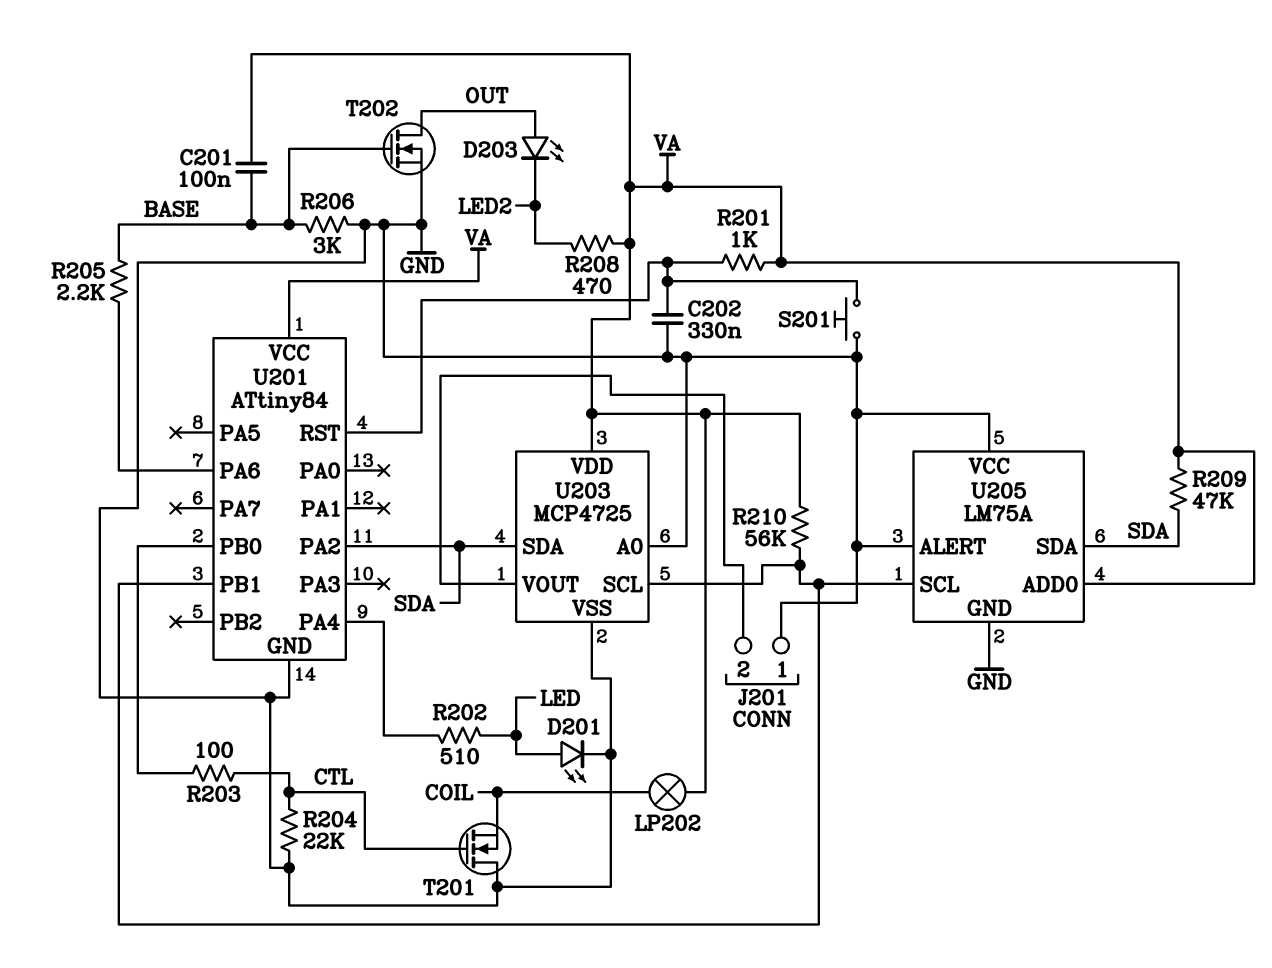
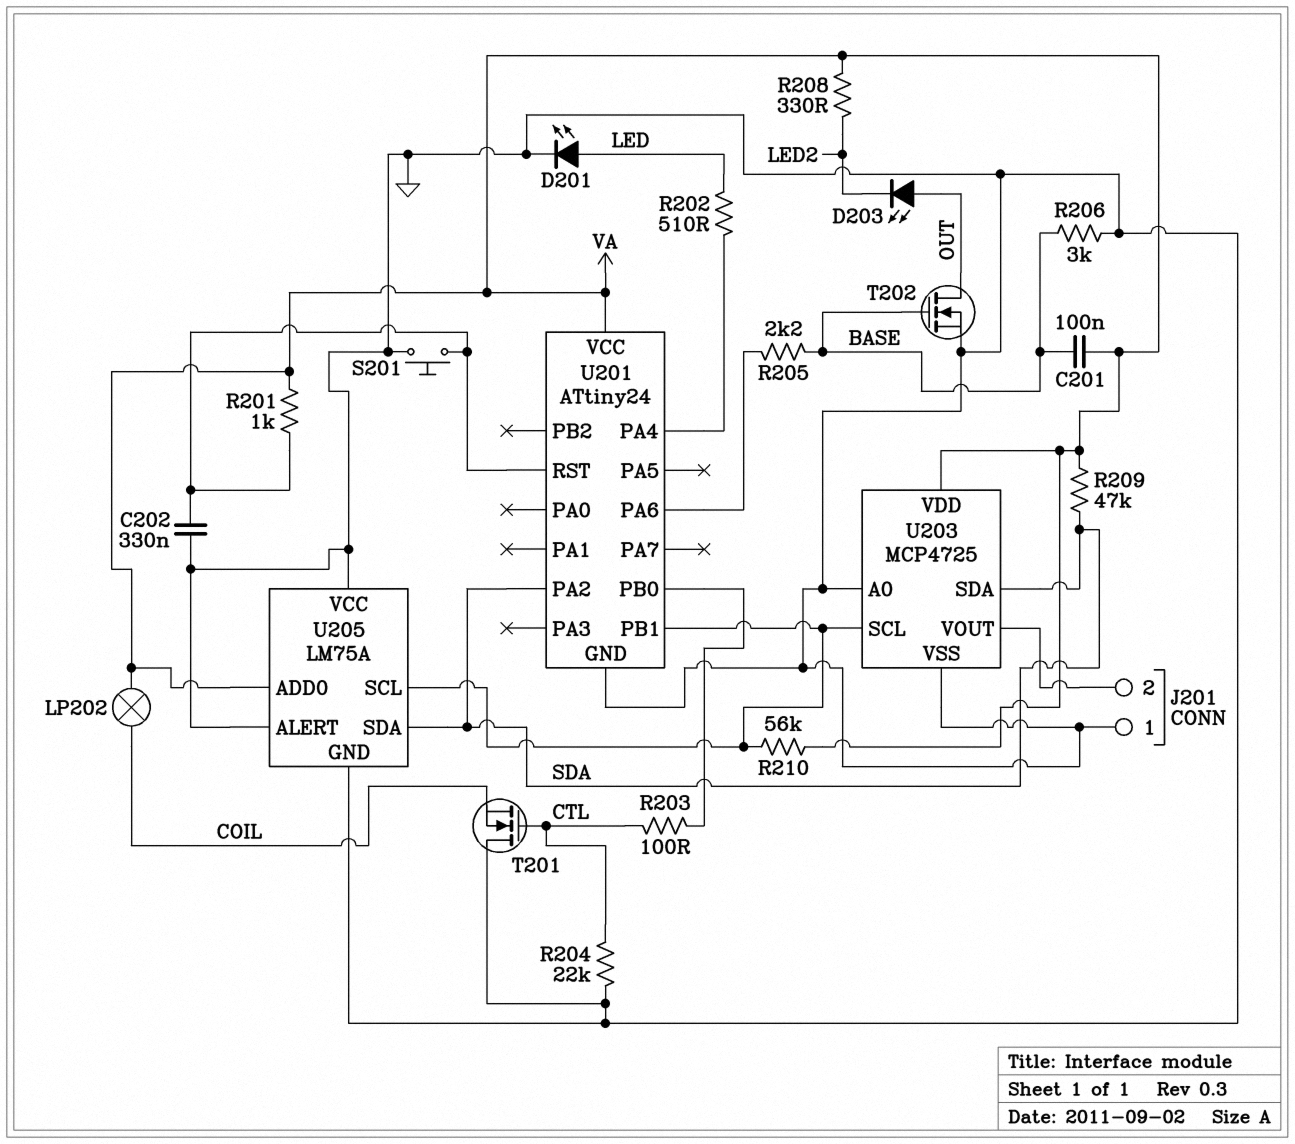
R208: 470 (LED2, VA) -> 330 (LED2, VA)
U201: ATtiny84 -> ATtiny24

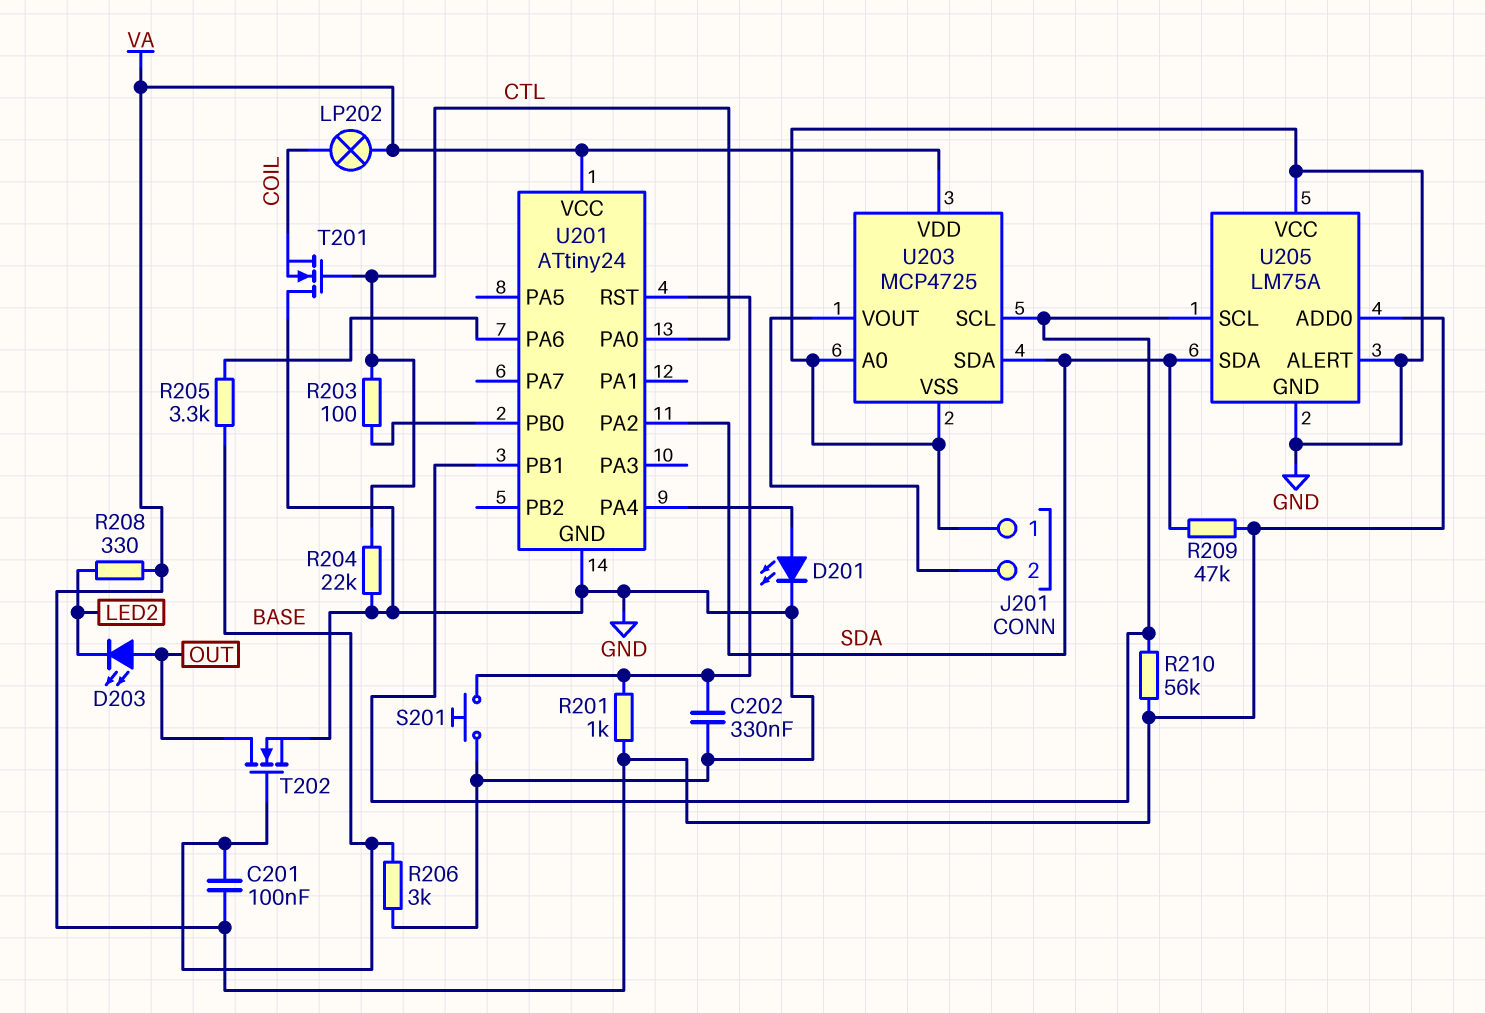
D201: LED (A LED, K GND) -> LED (A U201/PA4, K GND)
R202: 510 (LED, U201/PA4) -> none
R205: 2.2k (BASE, U201/PA6) -> 3.3k (BASE, U201/PA6)
U201 pin PA0: none -> CTL

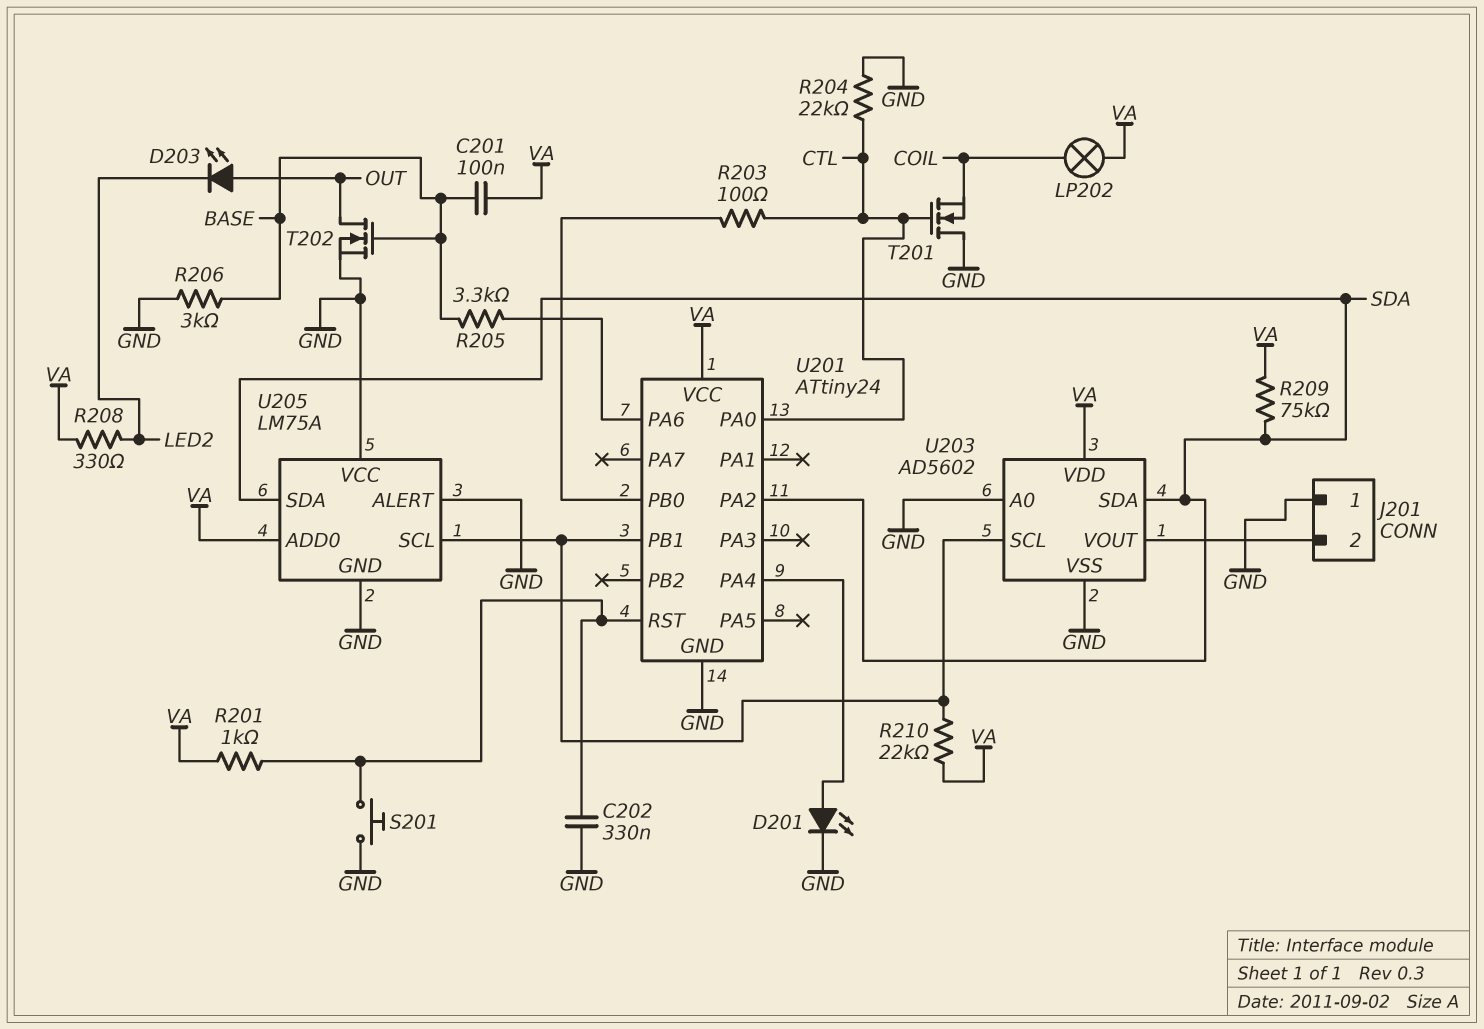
R209: 47k (SDA, VA) -> 75k (SDA, VA)
R210: 56k (U201/PB1, VA) -> 22k (U201/PB1, VA)
U203: MCP4725 -> AD5602

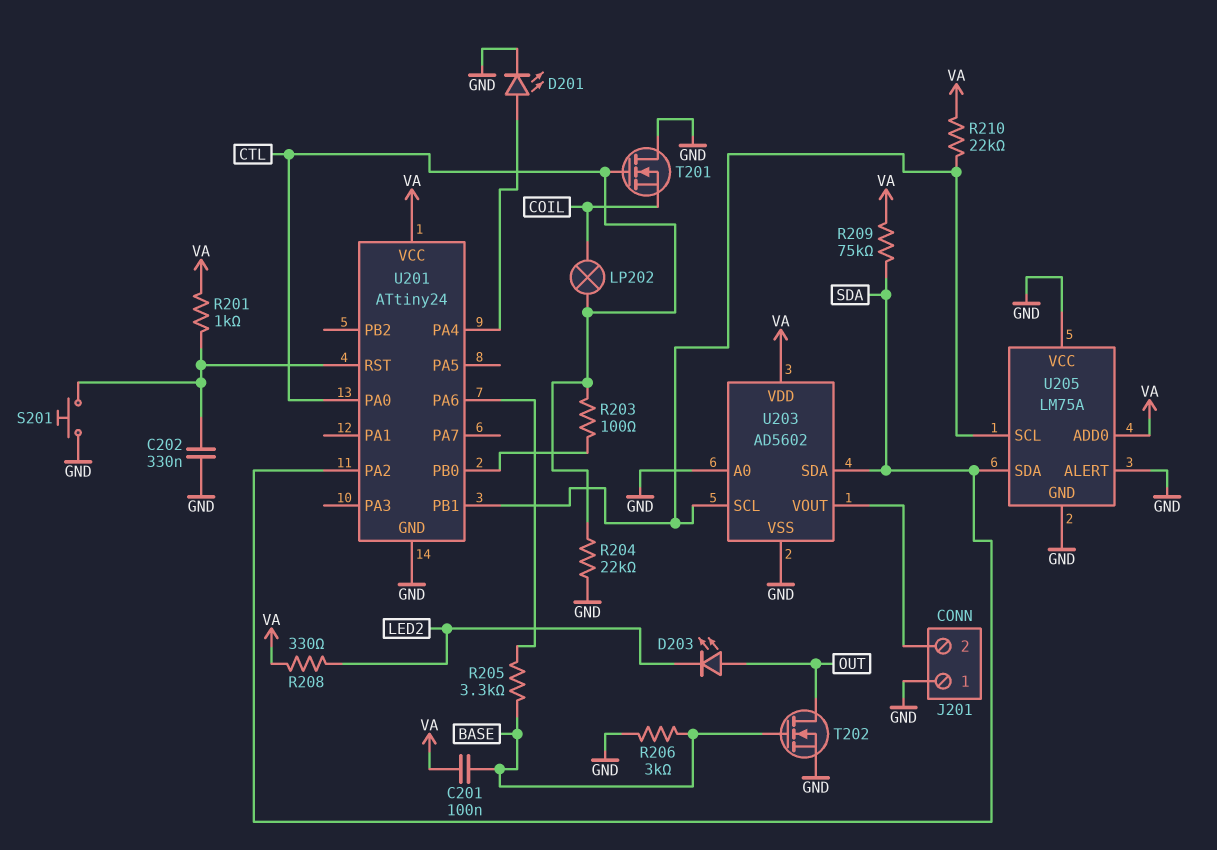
LP202: lamp (COIL, VA) -> lamp (COIL, CTL)

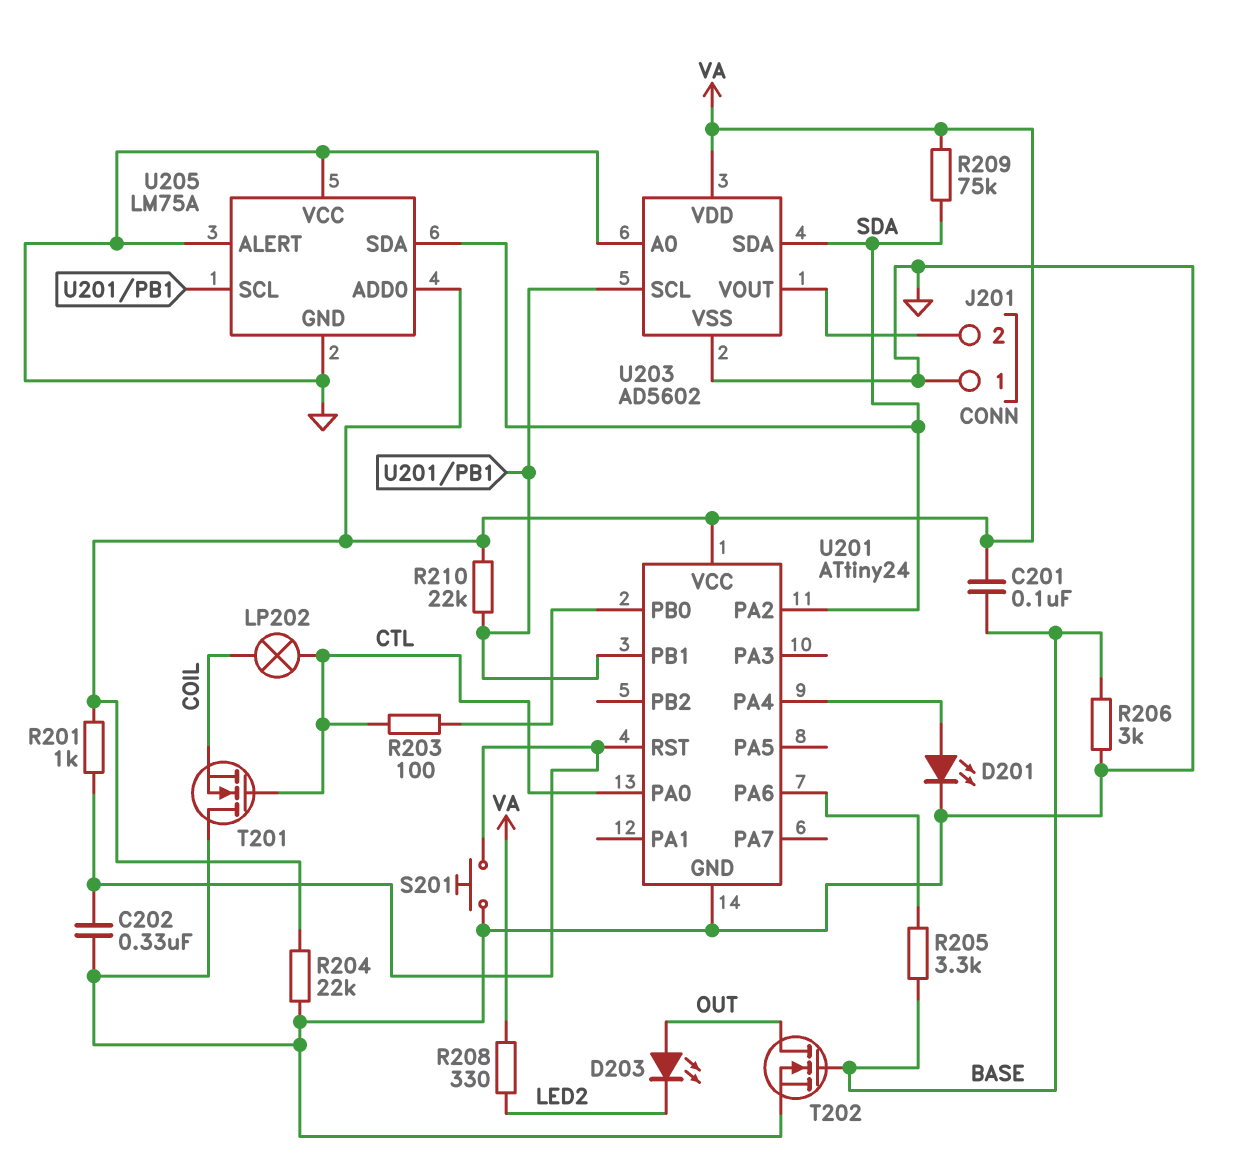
R204: 22k (CTL, GND) -> 22k (GND, VA)

